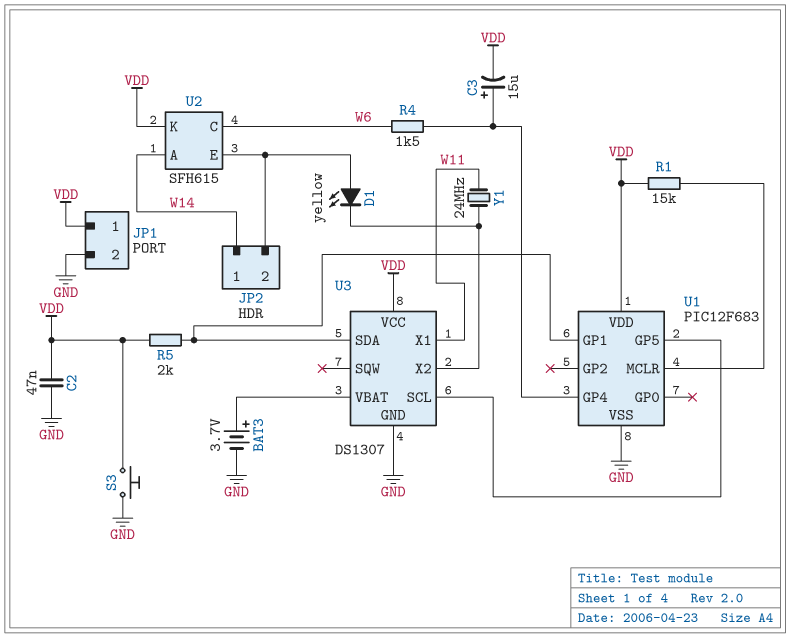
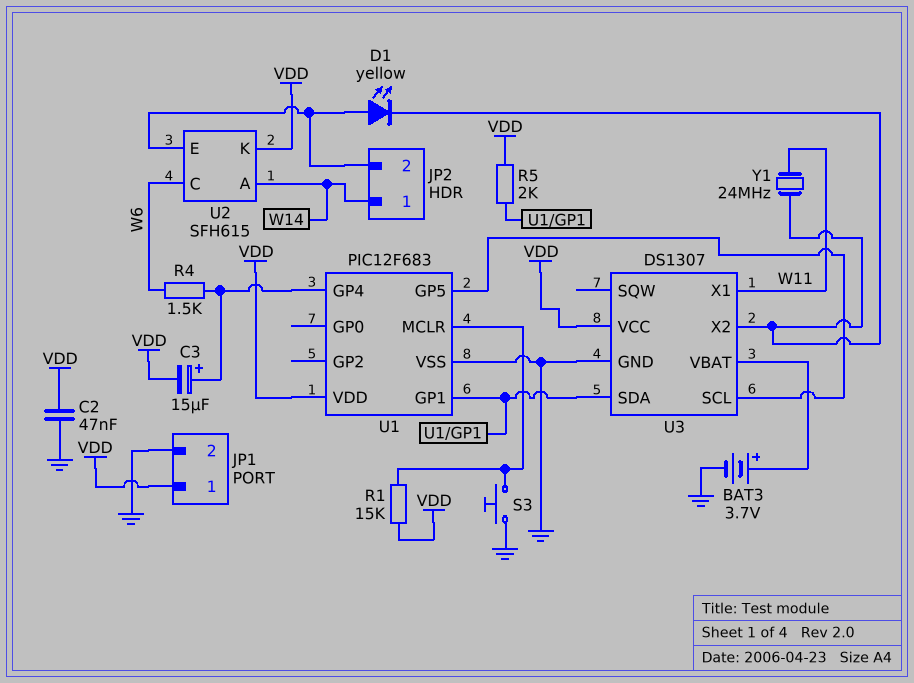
S3: button (GND, VDD) -> button (GND, U1/MCLR)

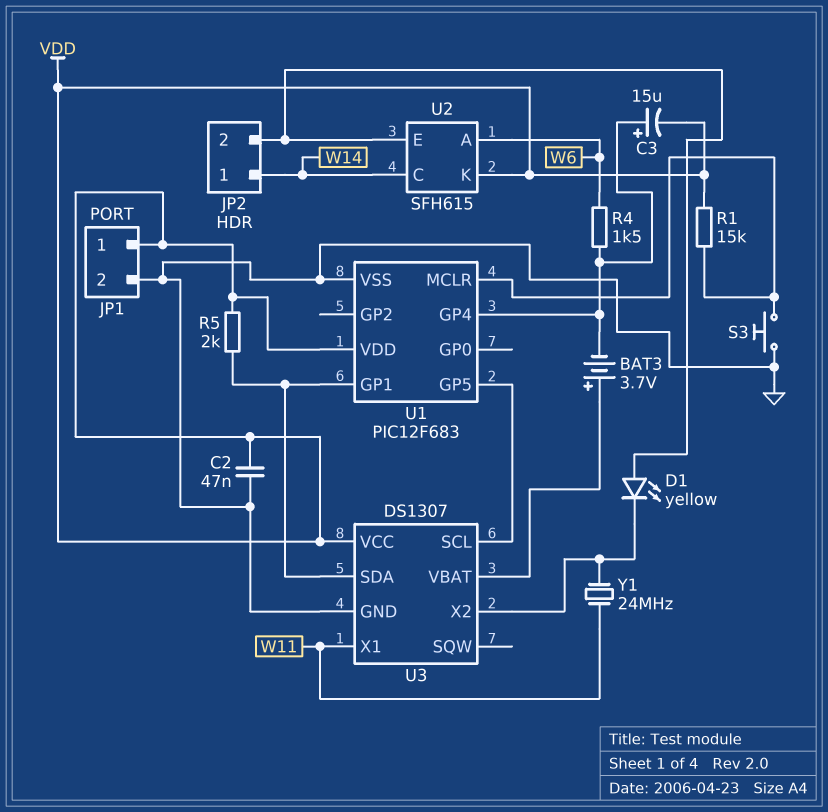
BAT3: 3.7V (plus U3/VBAT, minus GND) -> 3.7V (plus U3/VBAT, minus U1/GP4)
U2 pin A: W14 -> W6
U2 pin C: W6 -> W14

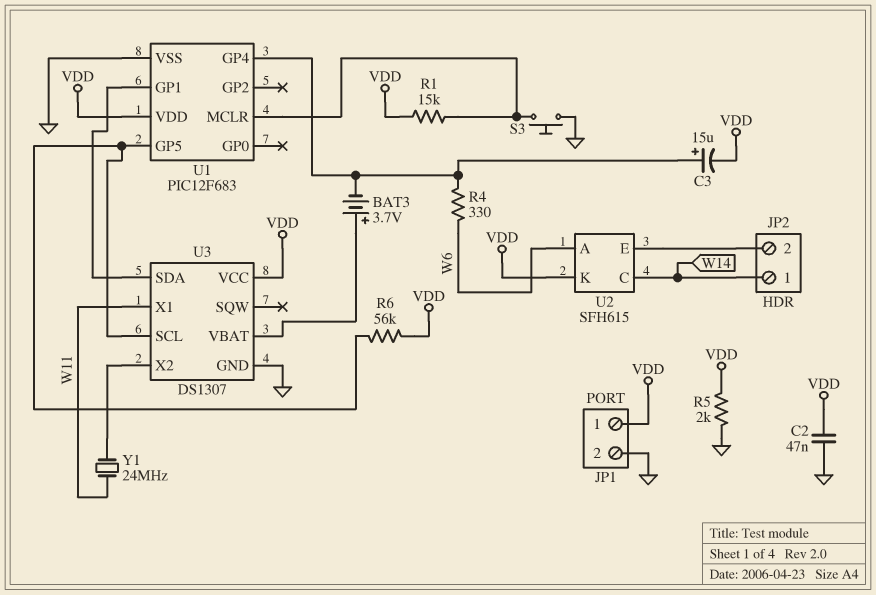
D1: LED yellow (A JP2/2, K U3/X2) -> none
R4: 1.5k (U1/GP4, W6) -> 330 (U1/GP4, W6)
R5: 2k (U1/GP1, VDD) -> 2k (GND, VDD)
R6: none -> 56k (U1/GP5, VDD)

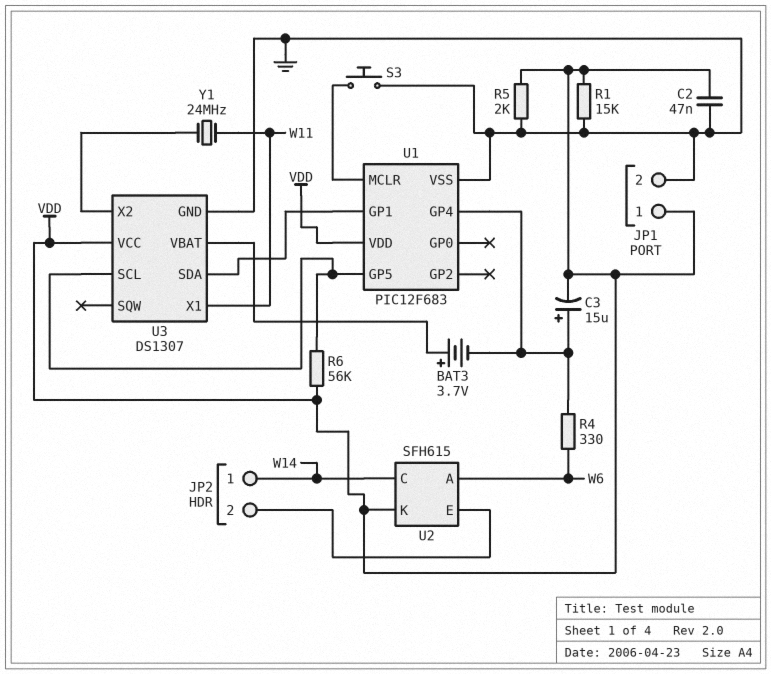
R1: 15k (U1/MCLR, VDD) -> 15k (GND, VDD)

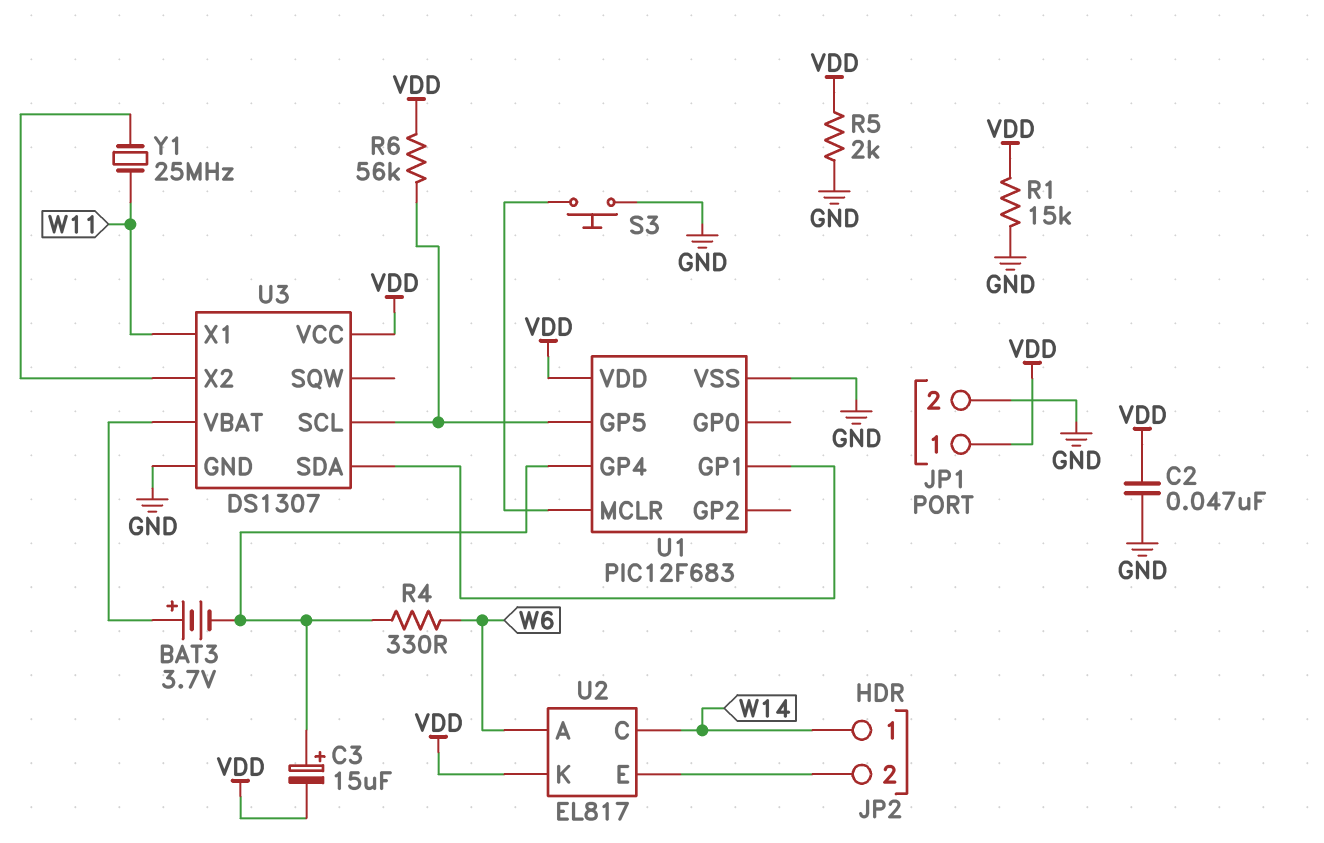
U2: SFH615 -> EL817
Y1: 24MHz (U3/X2, W11) -> 25MHz (U3/X2, W11)

